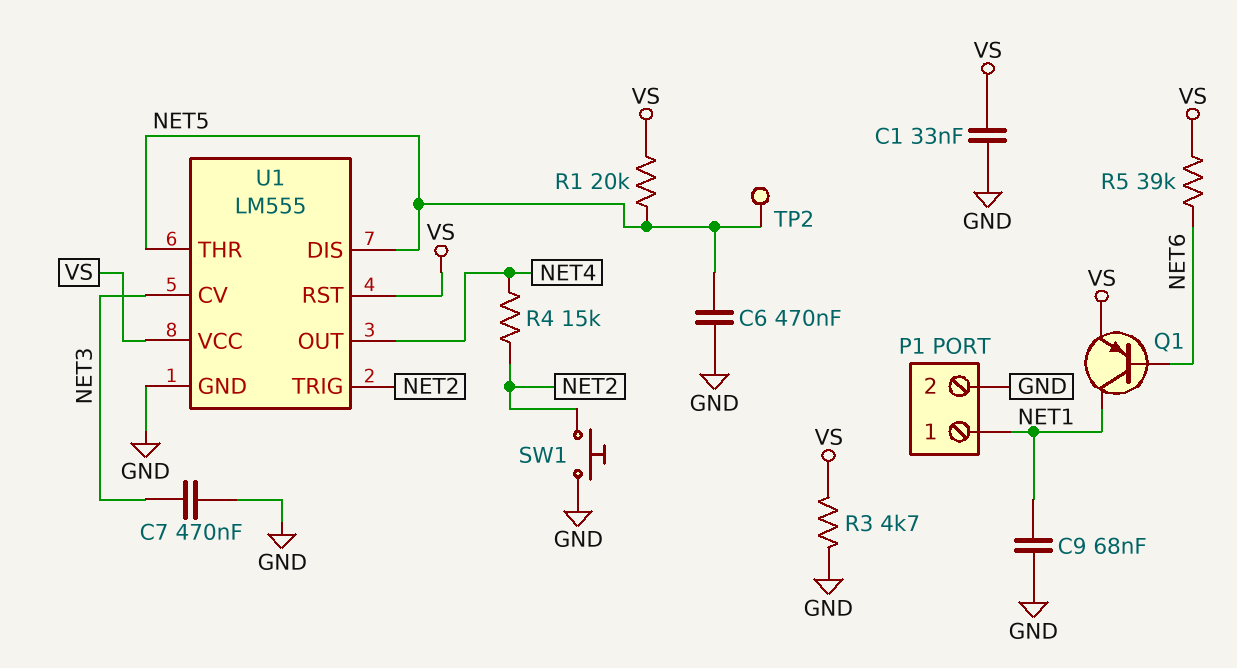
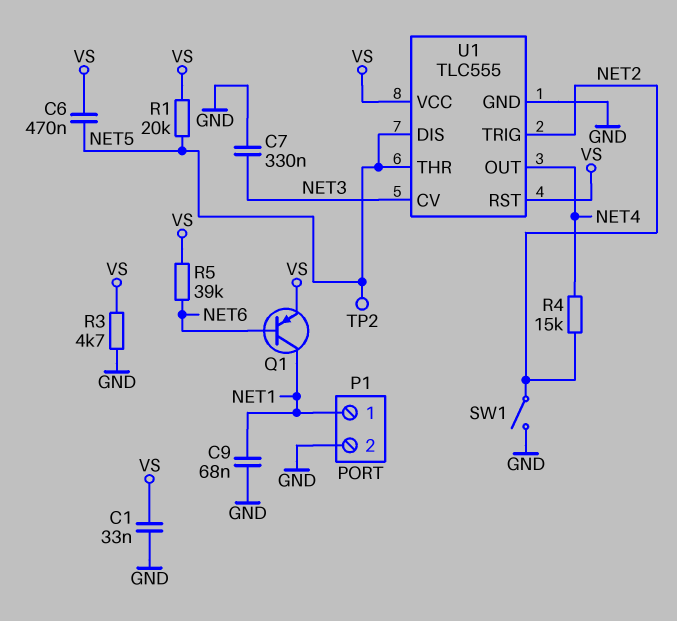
C6: 470nF (GND, NET5) -> 470nF (NET5, VS)
C7: 470nF (GND, NET3) -> 330nF (GND, NET3)
SW1: button (GND, NET2) -> switch (GND, NET2)
U1: LM555 -> TLC555

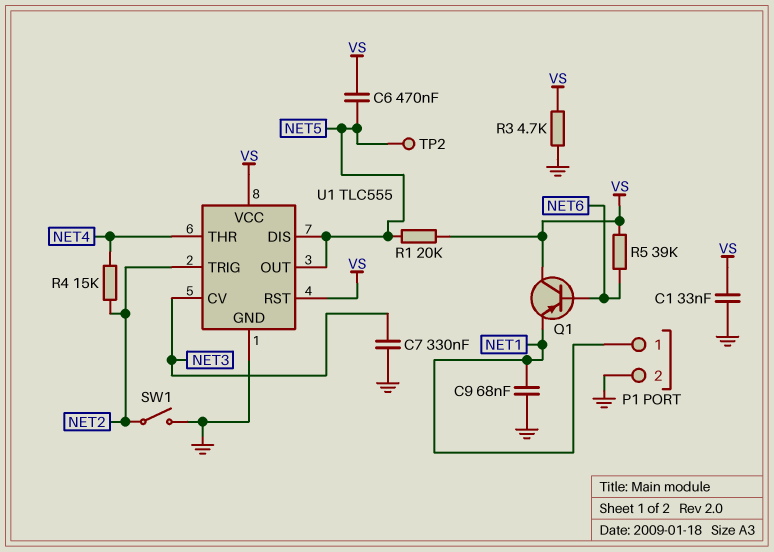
Q1: PNP (B NET6, C NET1, E VS) -> PNP (B NET6, C VS, E NET1)
U1 pin OUT: NET4 -> NET5
U1 pin THR: NET5 -> NET4

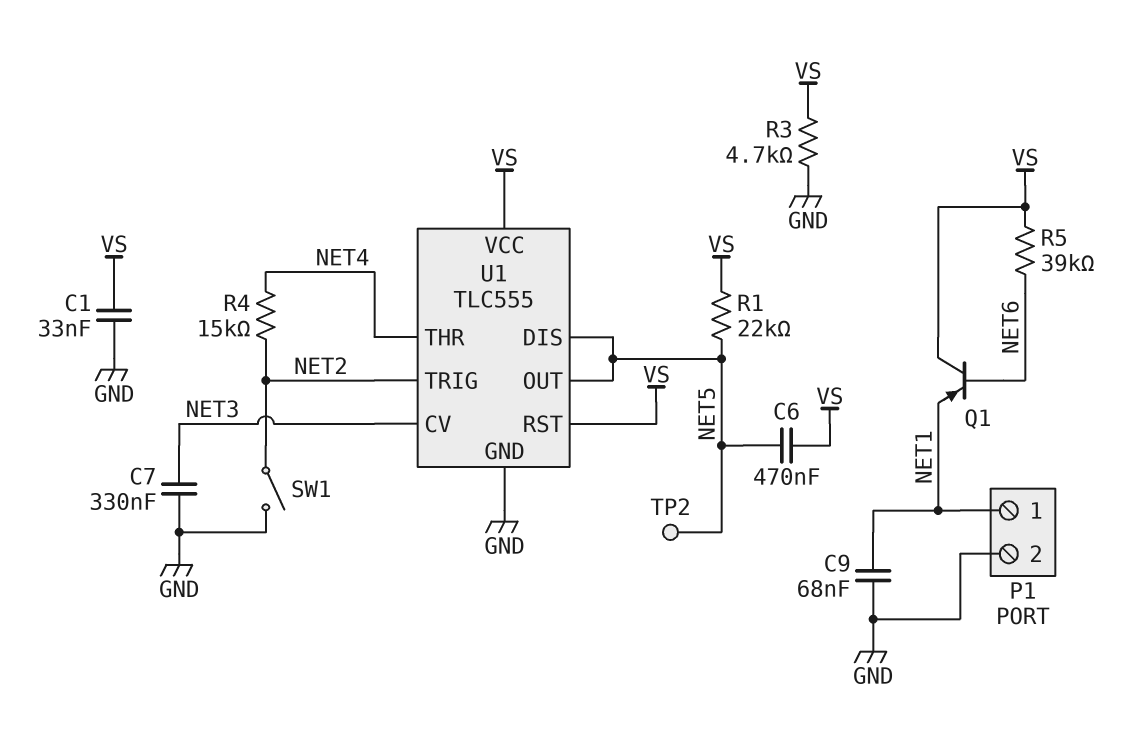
R1: 20k (NET5, VS) -> 22k (NET5, VS)

